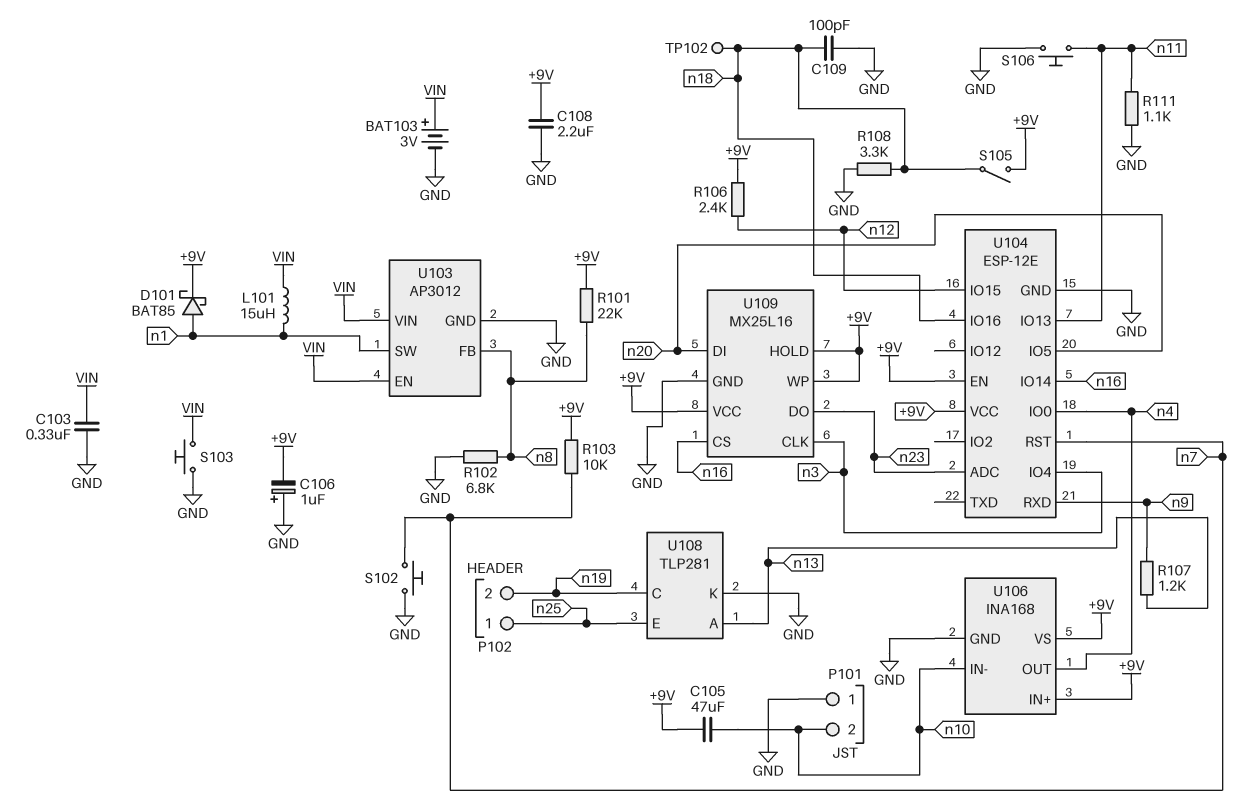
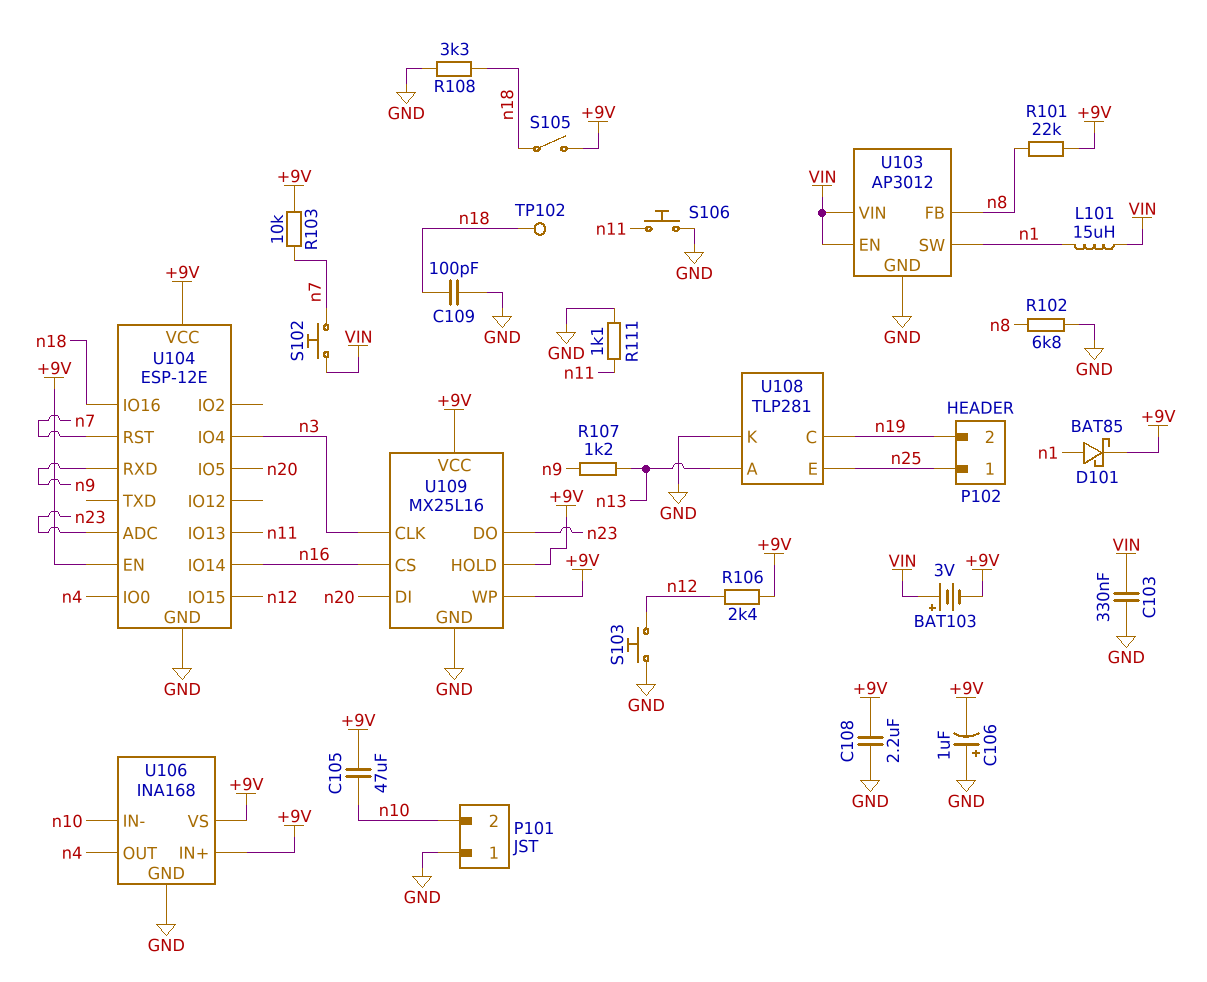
BAT103: 3V (plus VIN, minus GND) -> 3V (plus VIN, minus +9V)
S102: button (GND, n7) -> button (VIN, n7)
S103: button (GND, VIN) -> button (GND, n12)

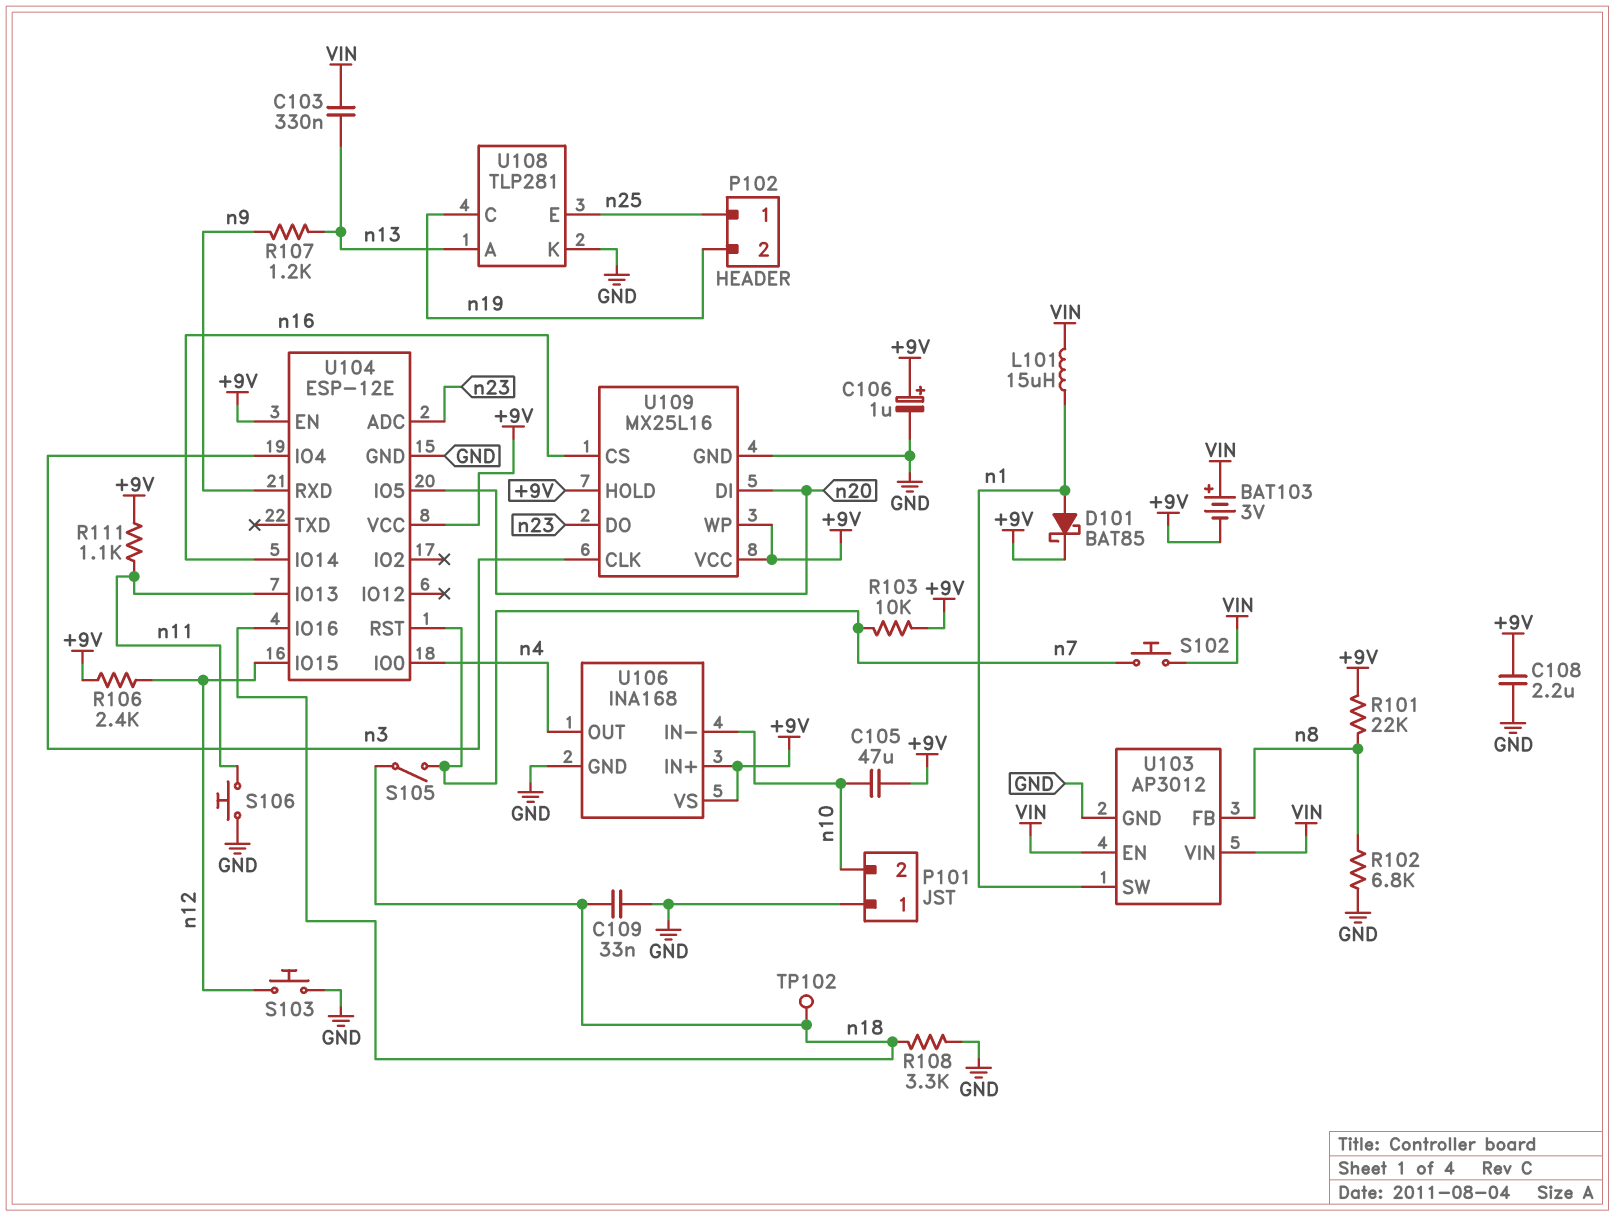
C103: 330nF (GND, VIN) -> 330nF (VIN, n13)
C106: 1uF (plus GND, minus +9V) -> 1uF (plus +9V, minus GND)
C109: 100pF (GND, n18) -> 33nF (GND, n18)
R111: 1.1k (GND, n11) -> 1.1k (+9V, n11)
S105: switch (+9V, n18) -> switch (n7, n18)

